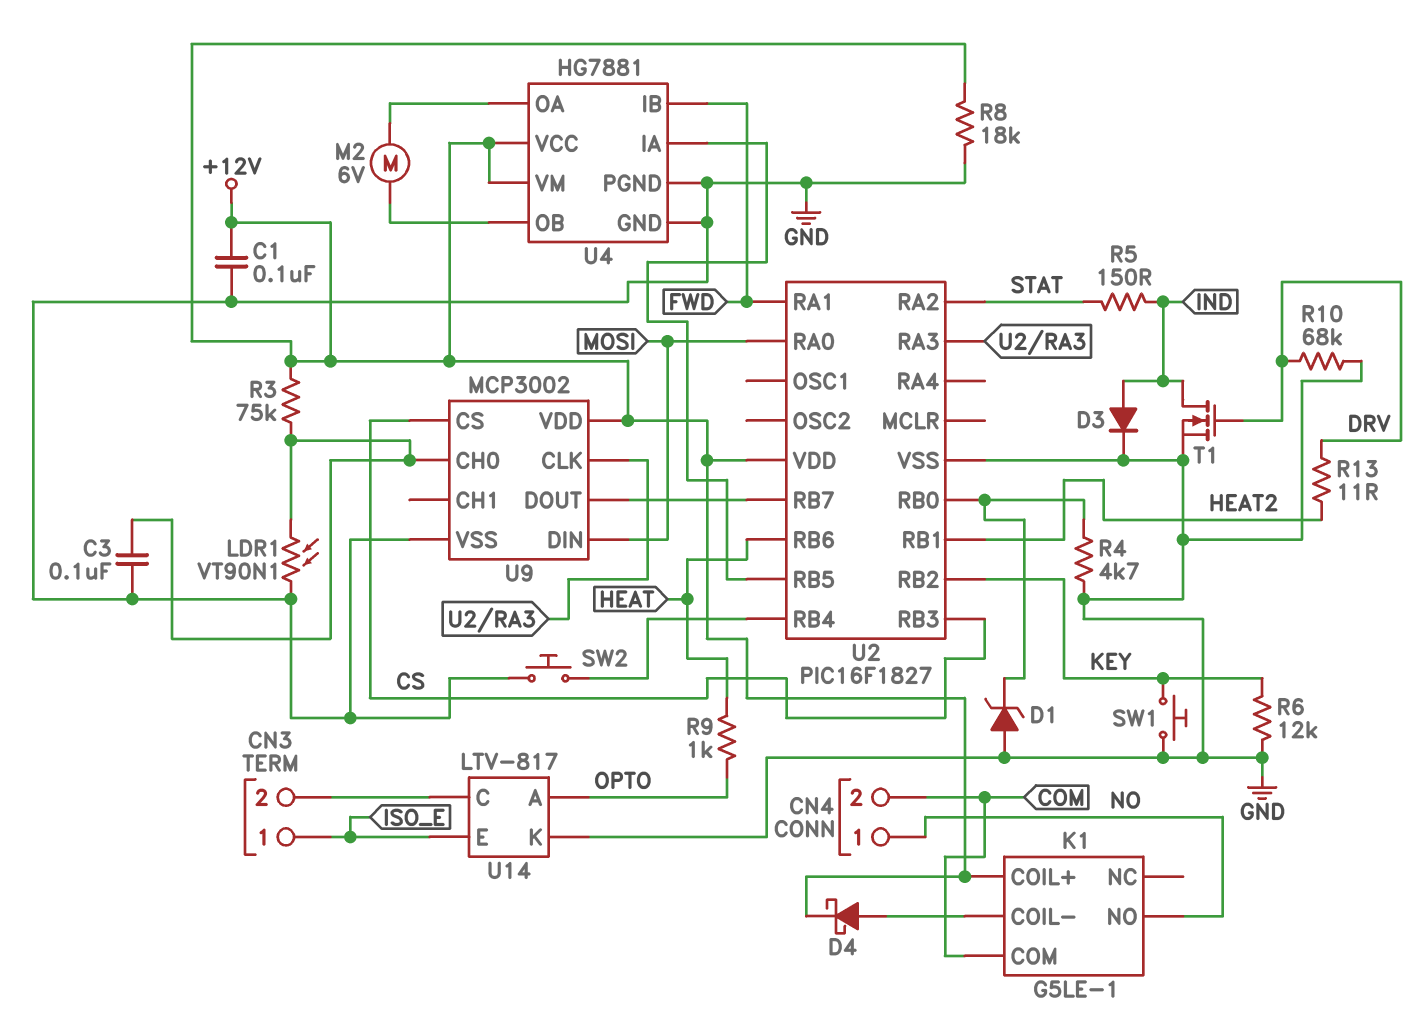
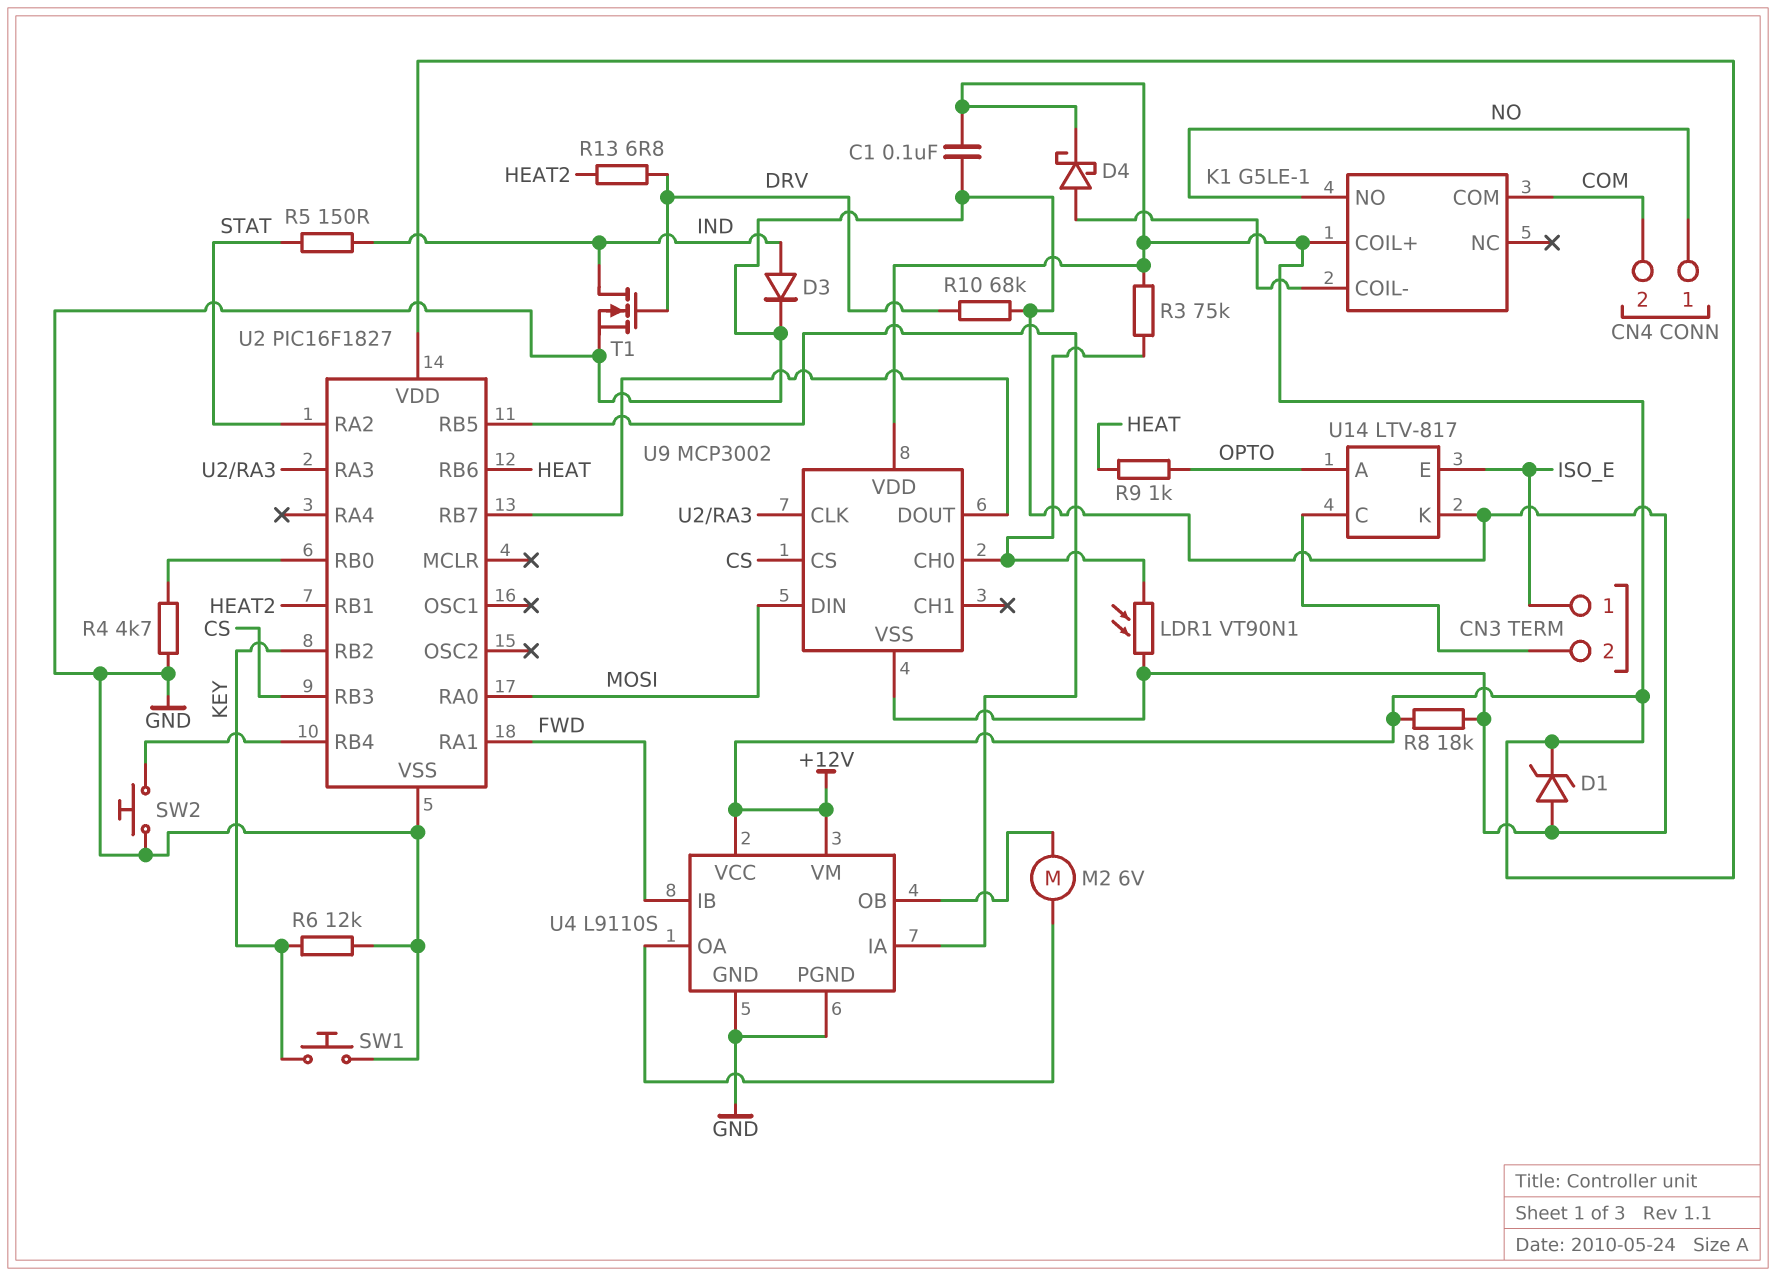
C3: 100nF (GND, U9/CH0) -> none
D1: zener (A GND, K U2/RB0) -> zener (A GND, K +12V)
R13: 11 (DRV, HEAT2) -> 6.8 (DRV, HEAT2)
U4: HG7881 -> L9110S

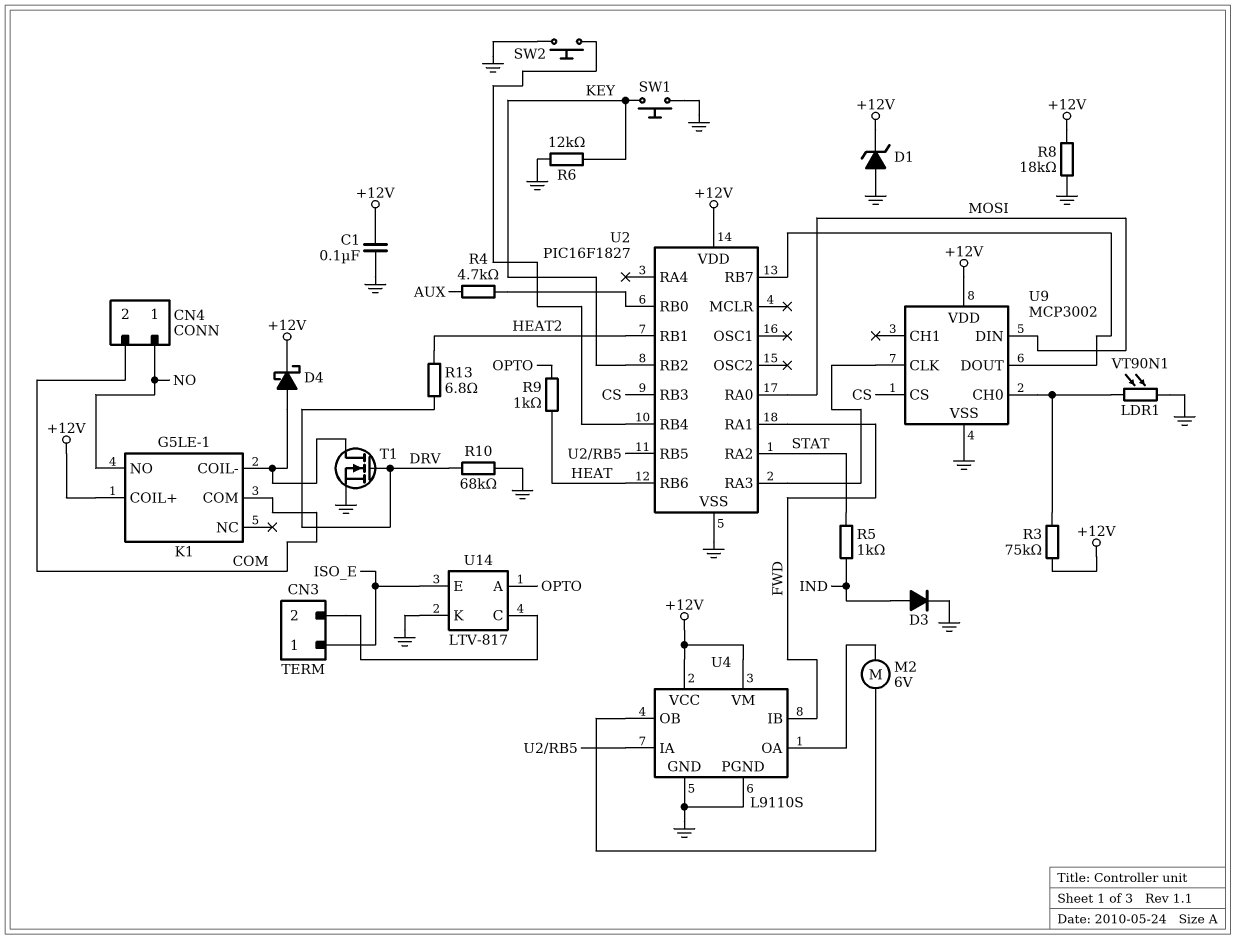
R4: 4.7k (GND, U2/RB0) -> 4.7k (AUX, U2/RB0)
R5: 150 (IND, STAT) -> 1k (IND, STAT)
T1: NMOS (G DRV, D IND, S GND) -> NMOS (G DRV, D K1/COIL-, S GND)

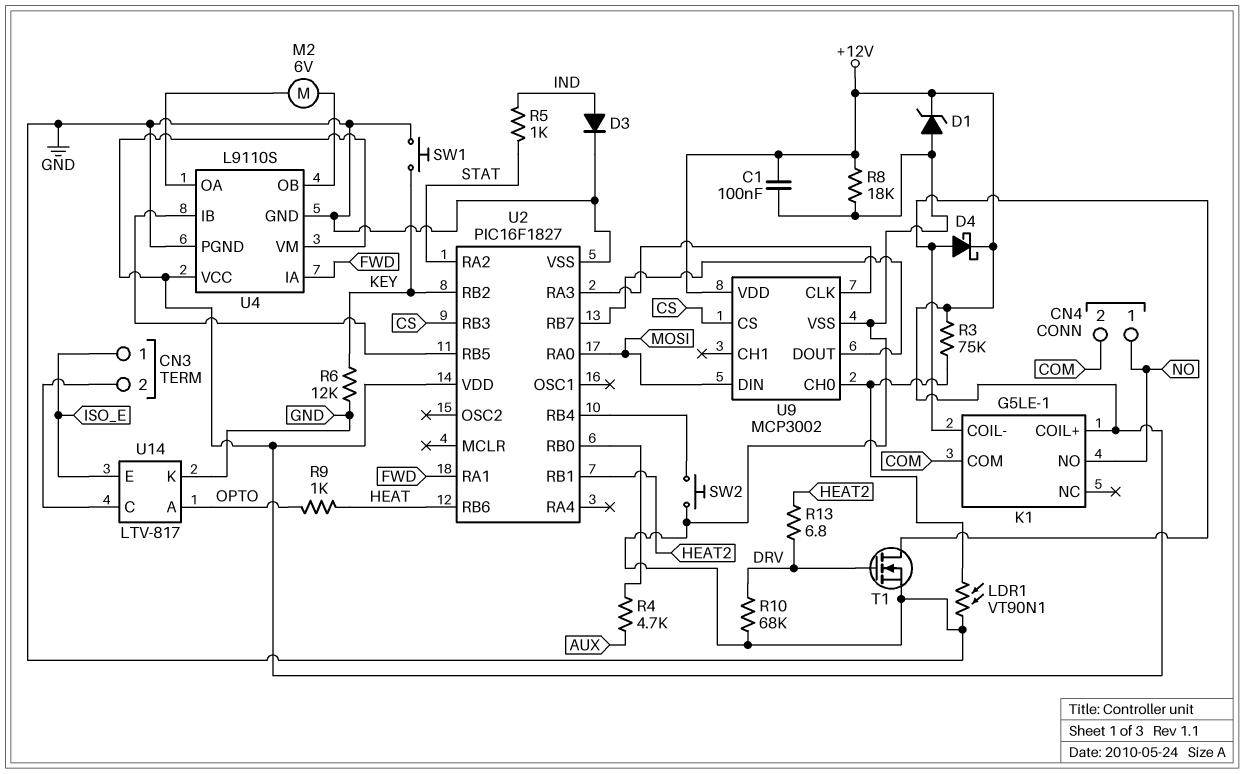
U4 pin IA: U2/RB5 -> FWD
U4 pin IB: FWD -> U2/RB5

